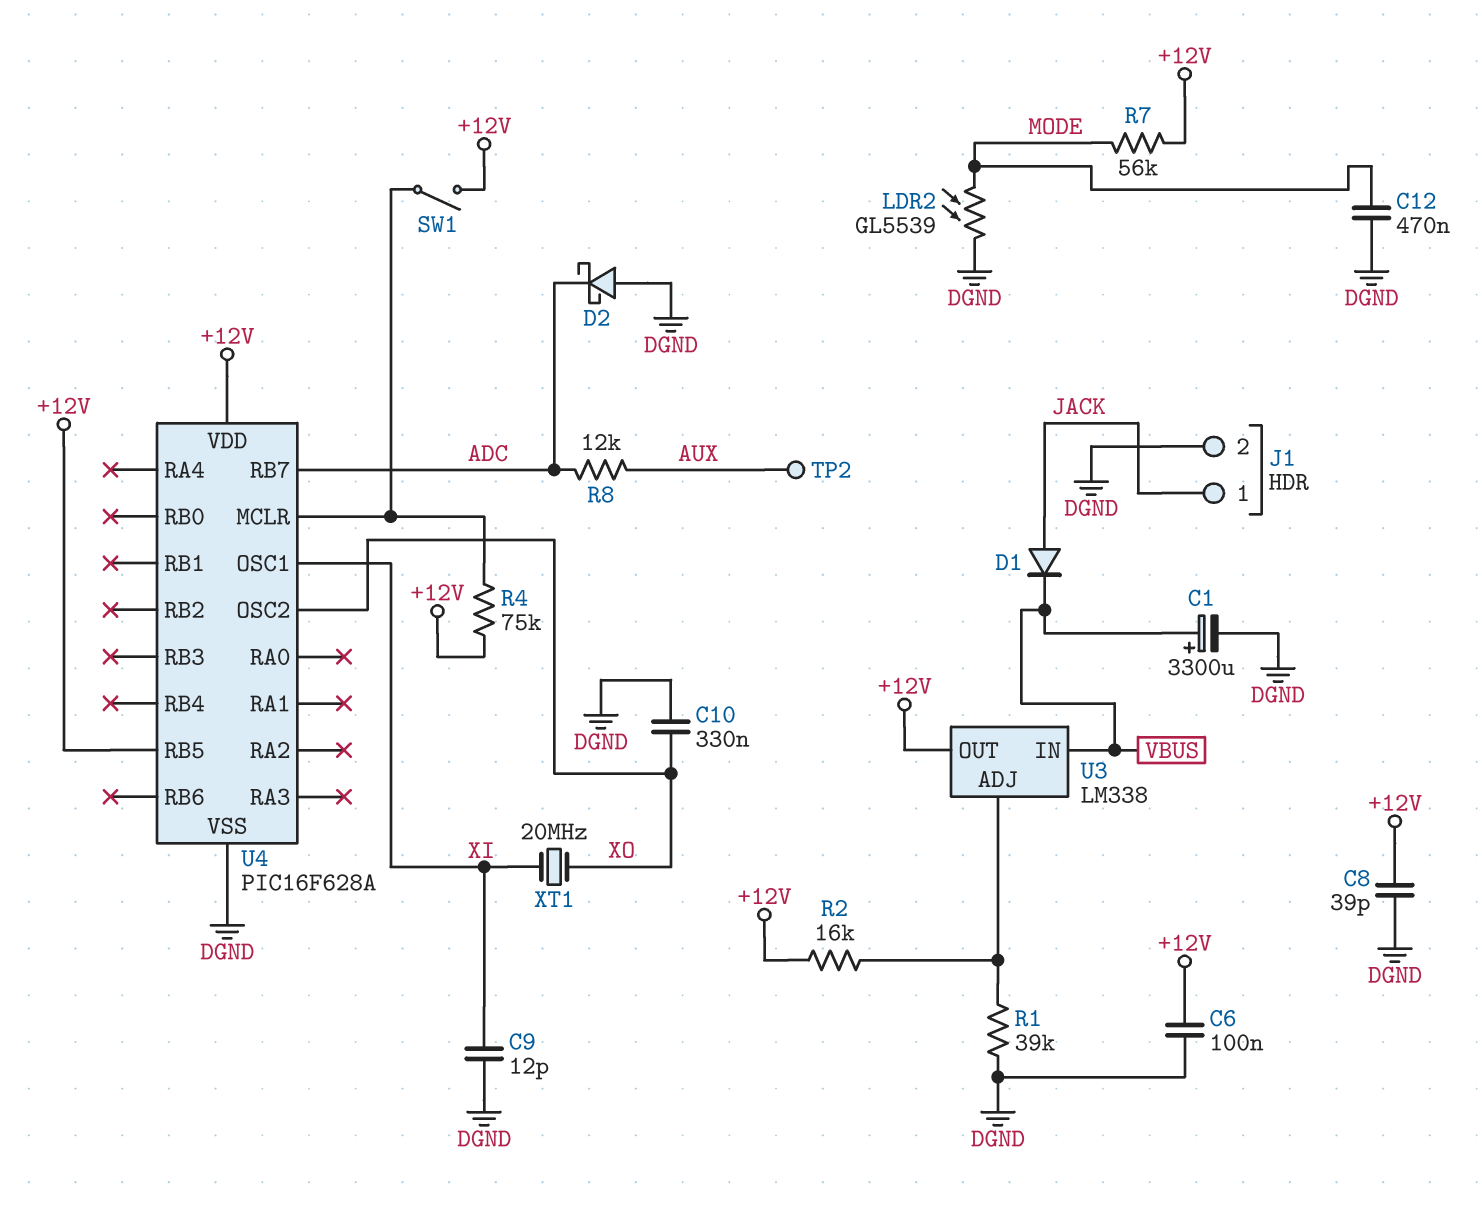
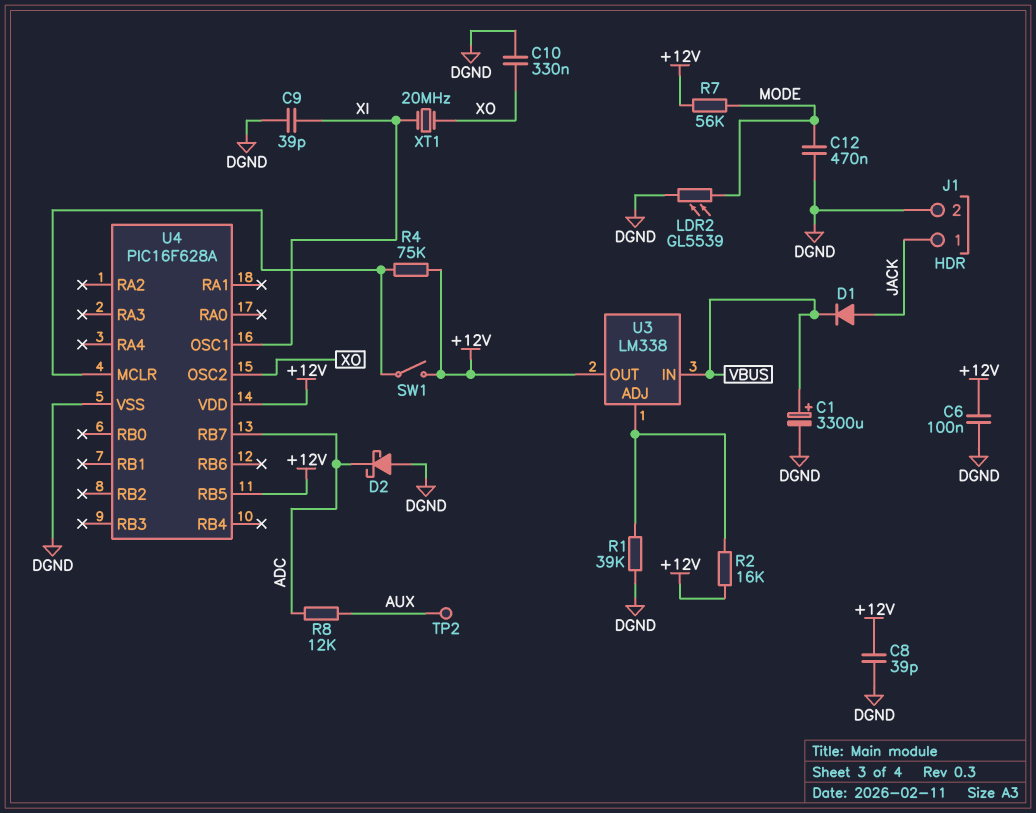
C9: 12pF (DGND, XI) -> 39pF (DGND, XI)

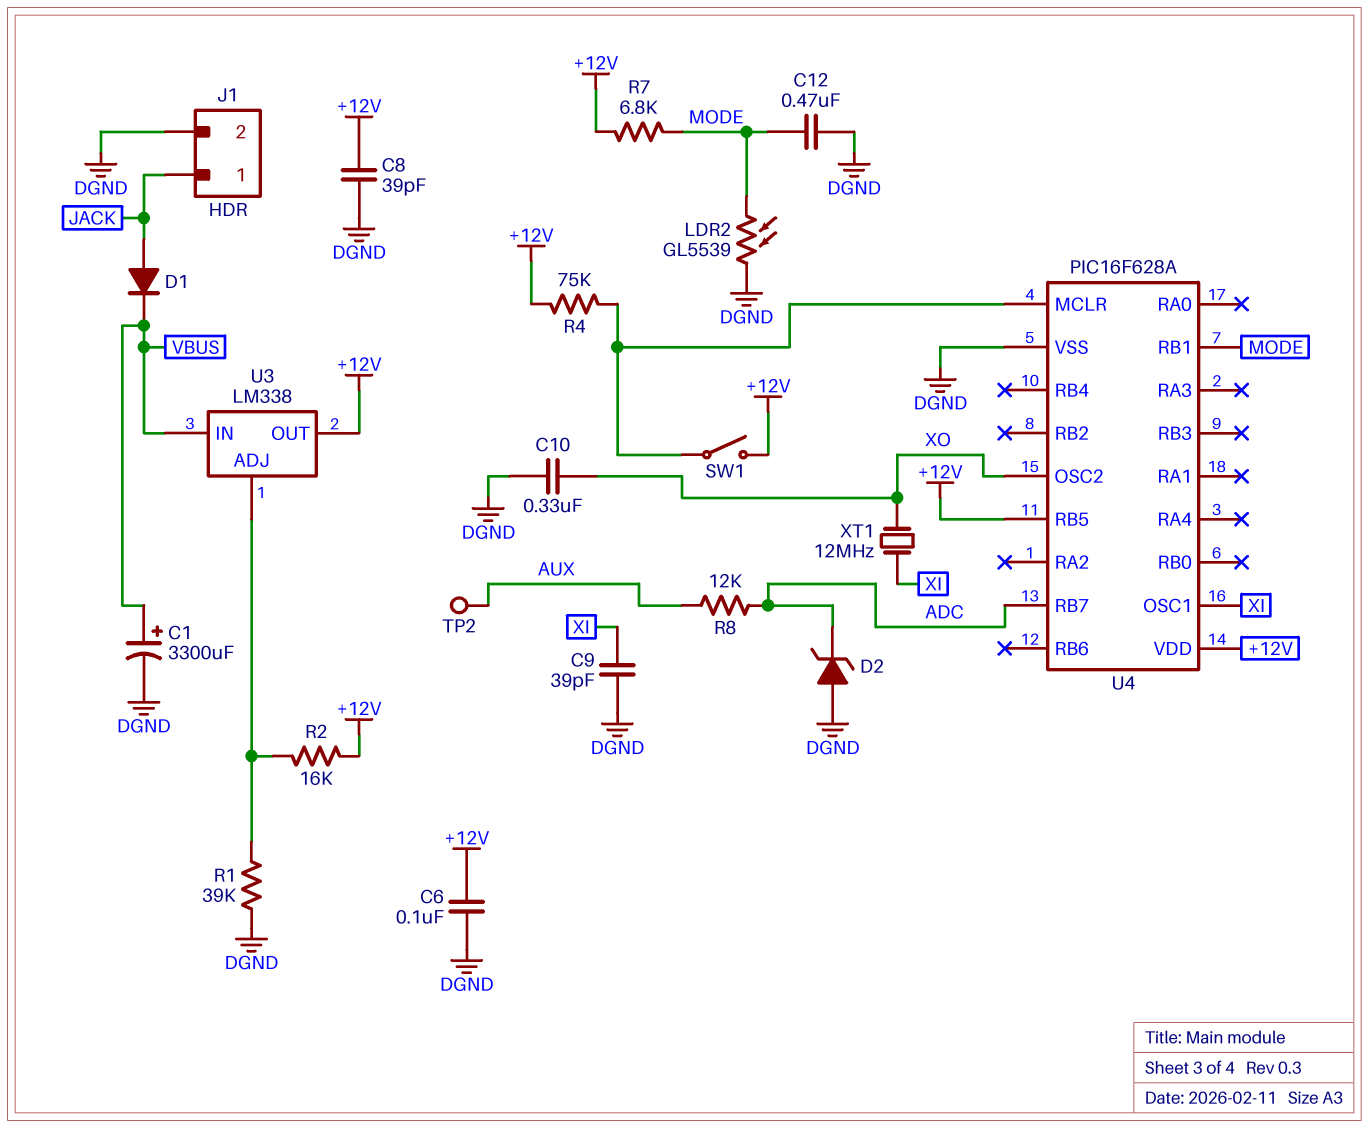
D2: schottky (A DGND, K ADC) -> zener (A DGND, K ADC)
R7: 56k (+12V, MODE) -> 6.8k (+12V, MODE)
U4 pin RB1: none -> MODE
XT1: 20MHz (XI, XO) -> 12MHz (XI, XO)

